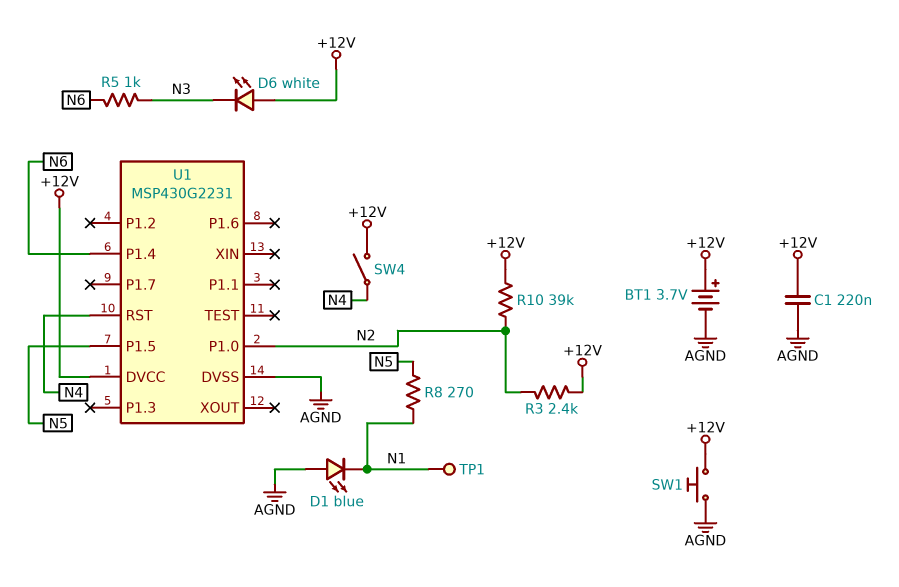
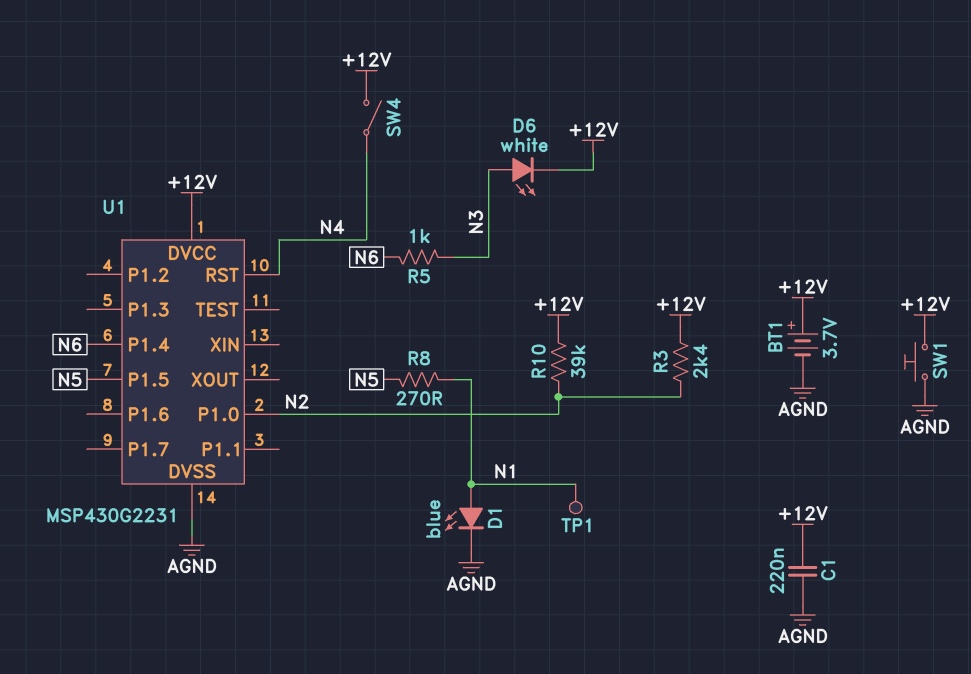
D1: LED blue (A AGND, K N1) -> LED blue (A N1, K AGND)
D6: LED white (A +12V, K N3) -> LED white (A N3, K +12V)

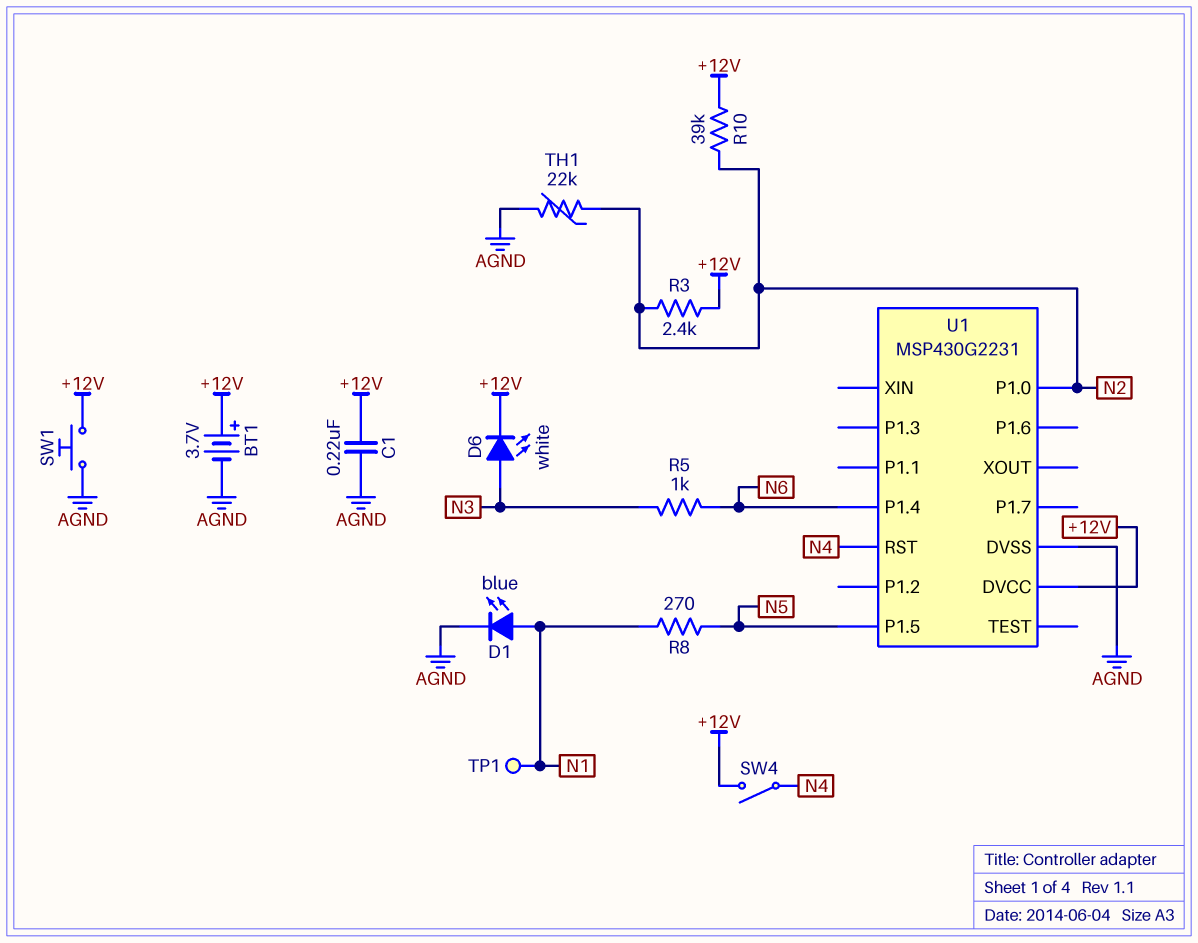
TH1: none -> 22k (AGND, N2)

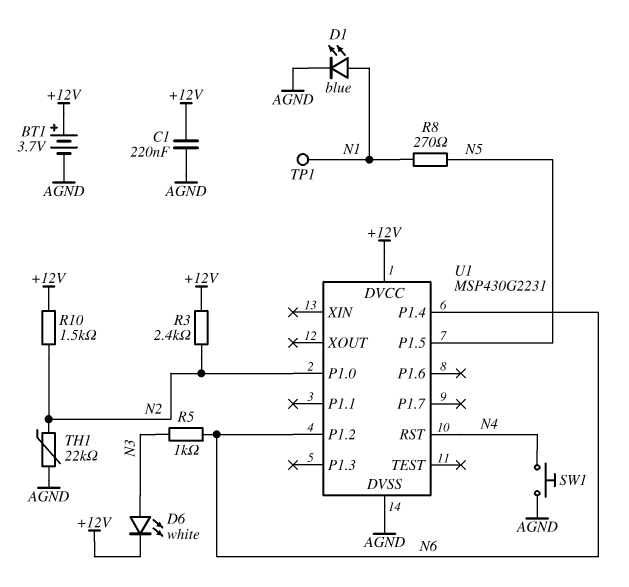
R10: 39k (+12V, N2) -> 1.5k (+12V, N2)
SW1: button (+12V, AGND) -> button (AGND, N4)
SW4: switch (+12V, N4) -> none
U1 pin P1.2: none -> N6

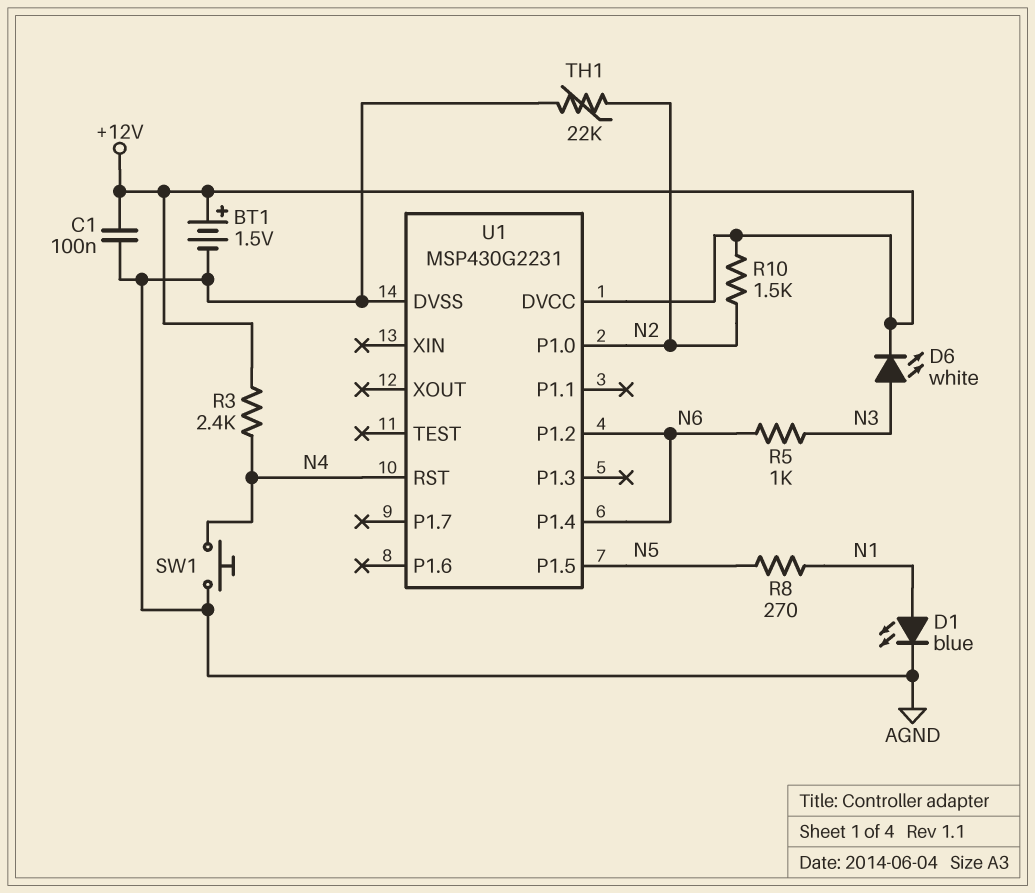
BT1: 3.7V (plus +12V, minus AGND) -> 1.5V (plus +12V, minus AGND)
C1: 220nF (+12V, AGND) -> 100nF (+12V, AGND)
R3: 2.4k (+12V, N2) -> 2.4k (+12V, N4)
TP1: test point (N1) -> none

